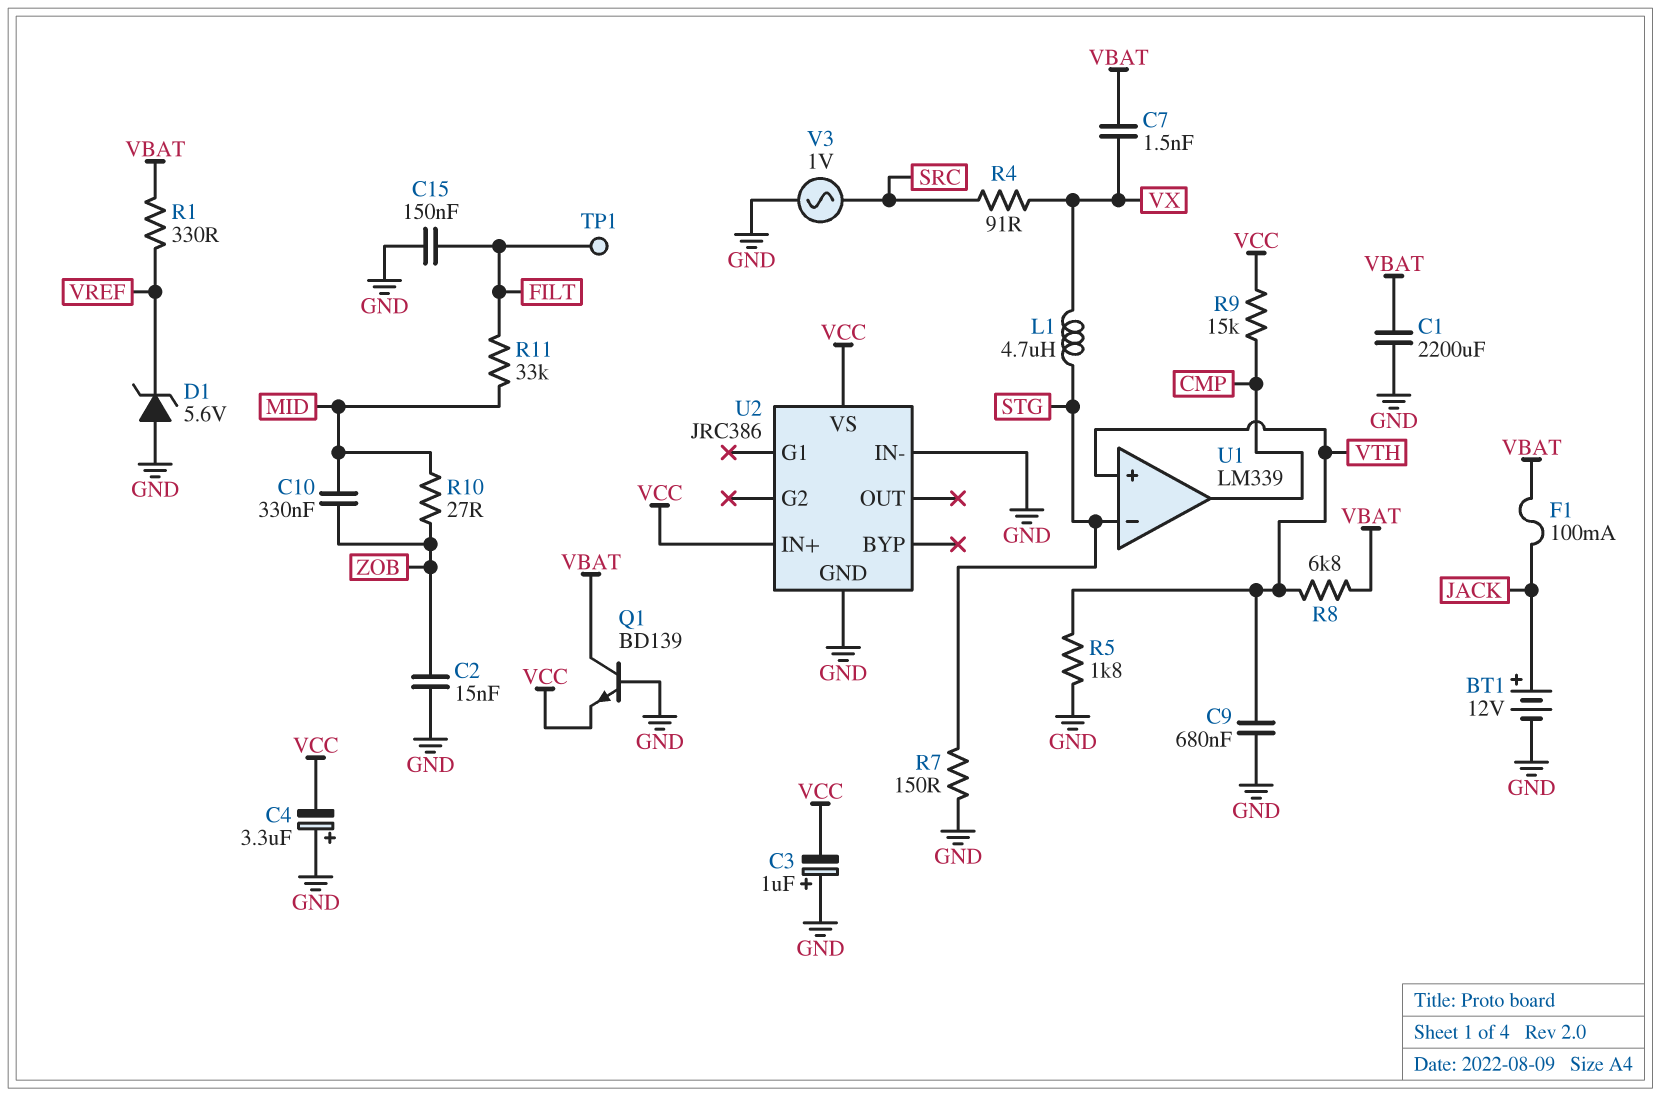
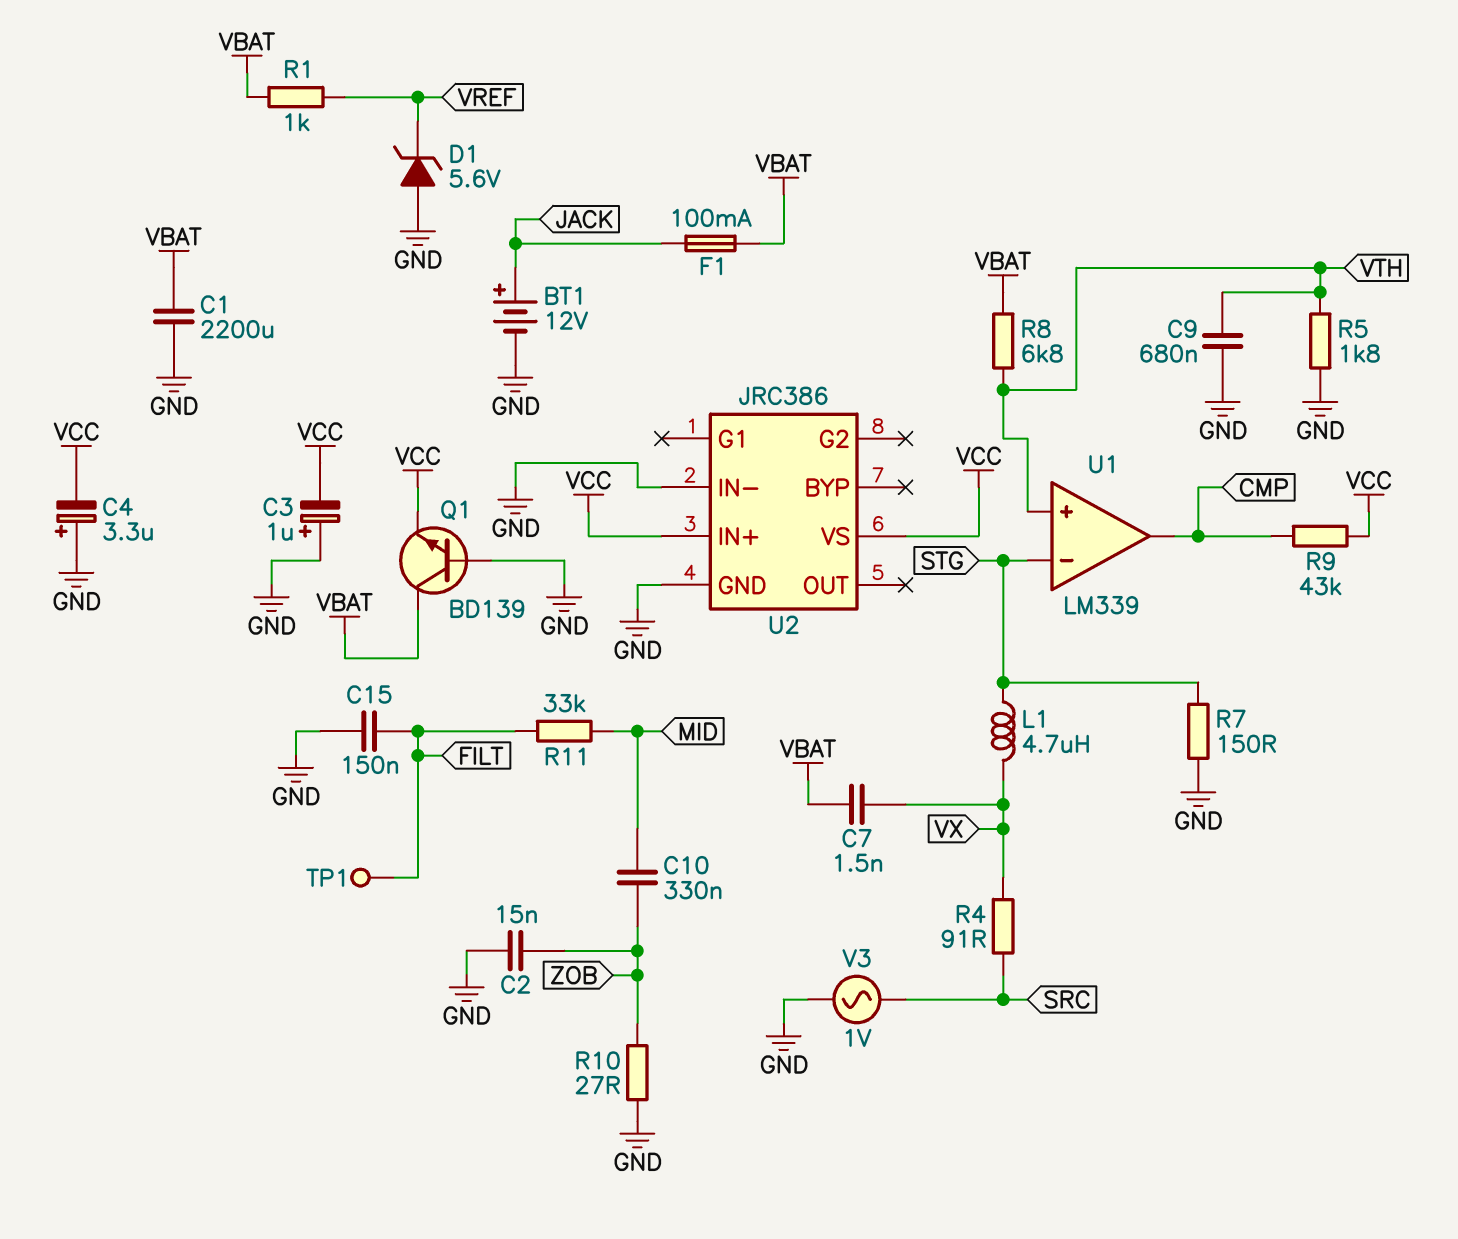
R1: 330 (VBAT, VREF) -> 1k (VBAT, VREF)
R9: 15k (CMP, VCC) -> 43k (CMP, VCC)
R10: 27 (MID, ZOB) -> 27 (GND, ZOB)

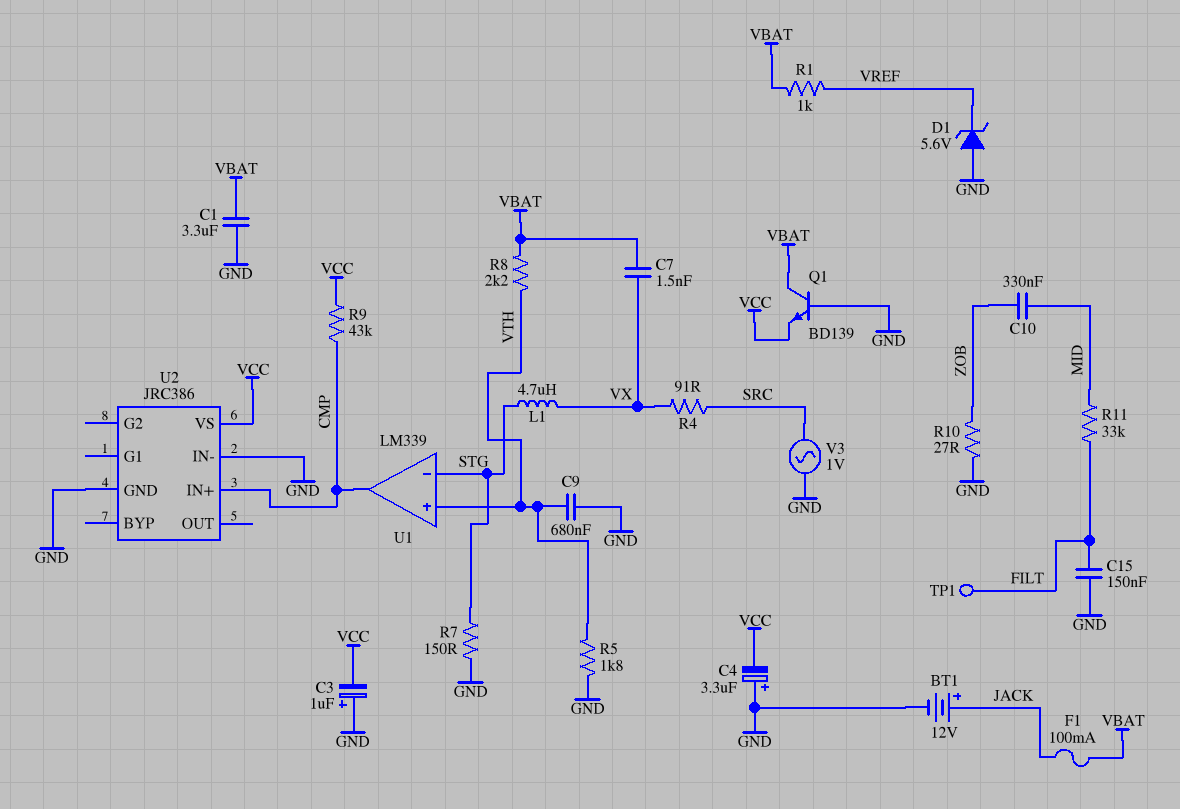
C1: 2200uF (GND, VBAT) -> 3.3uF (GND, VBAT)
C2: 15nF (GND, ZOB) -> none
R8: 6.8k (VBAT, VTH) -> 2.2k (VBAT, VTH)
U2 pin IN+: VCC -> CMP

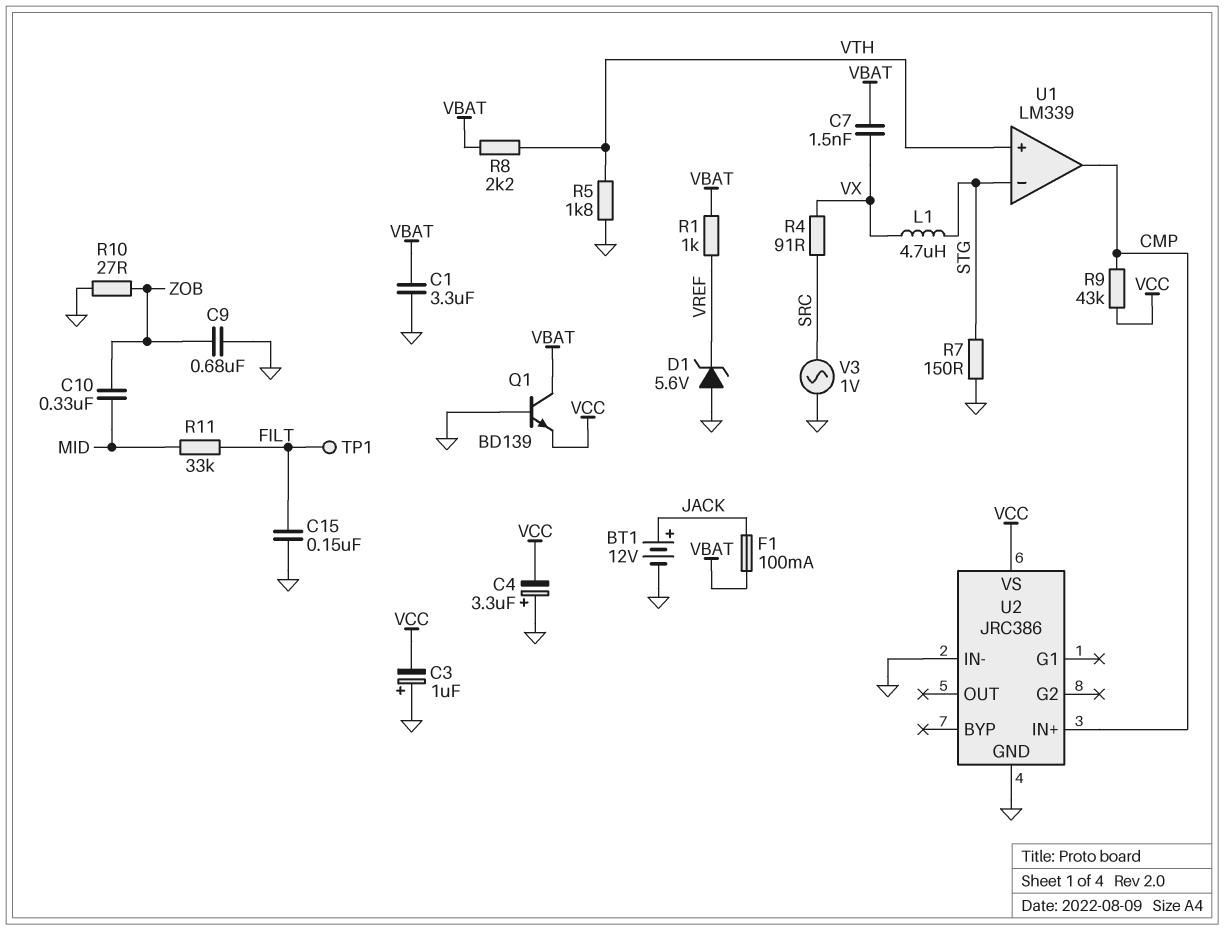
C9: 680nF (GND, VTH) -> 680nF (GND, ZOB)

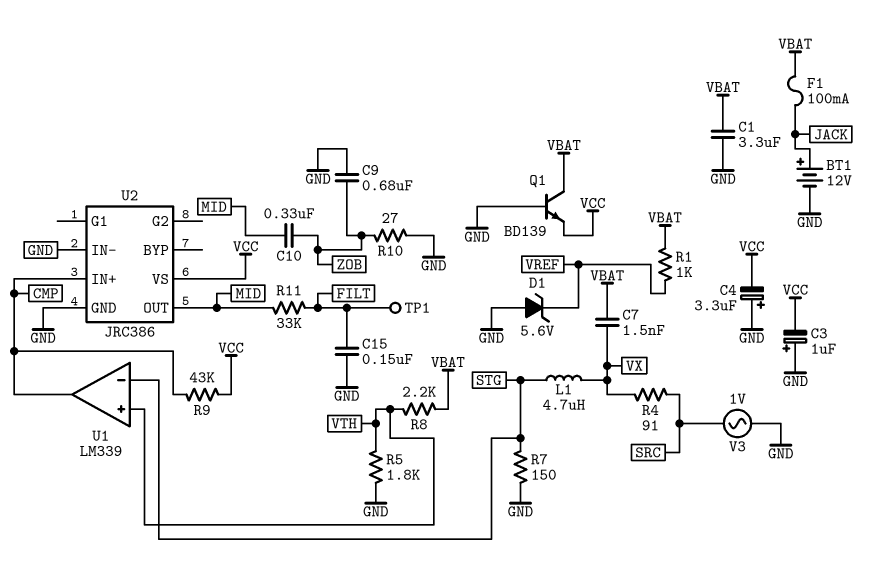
U2 pin OUT: none -> MID

